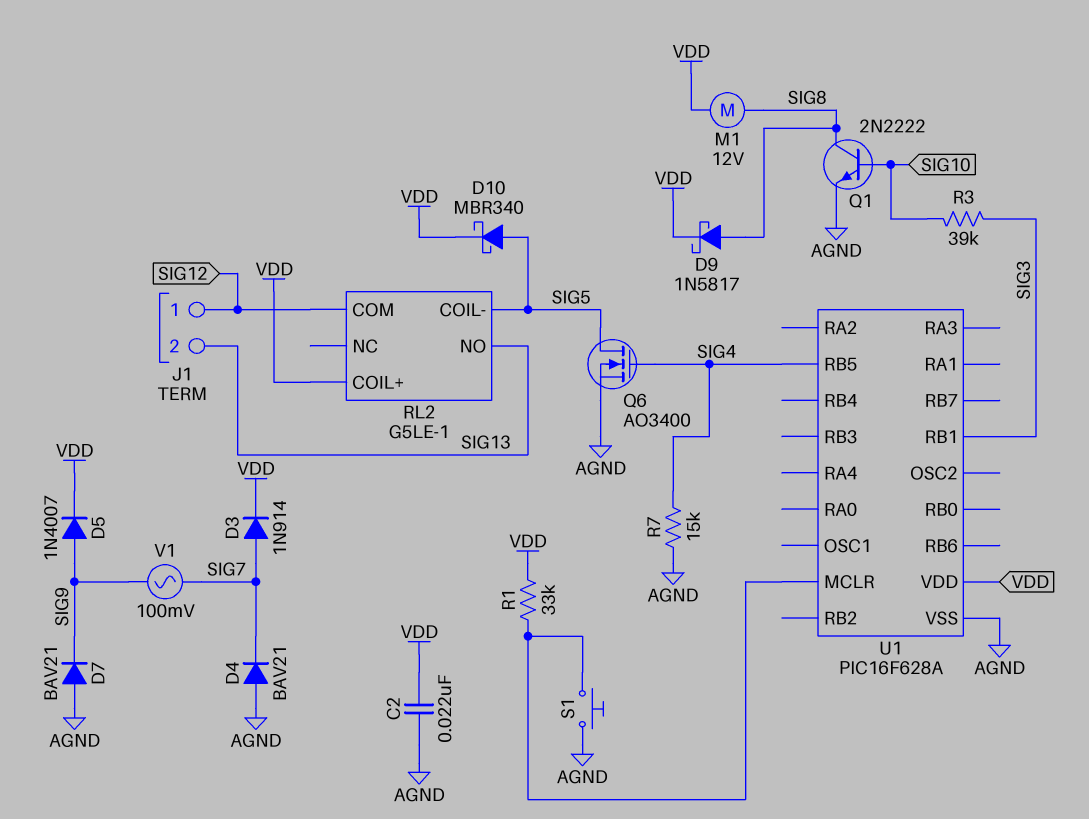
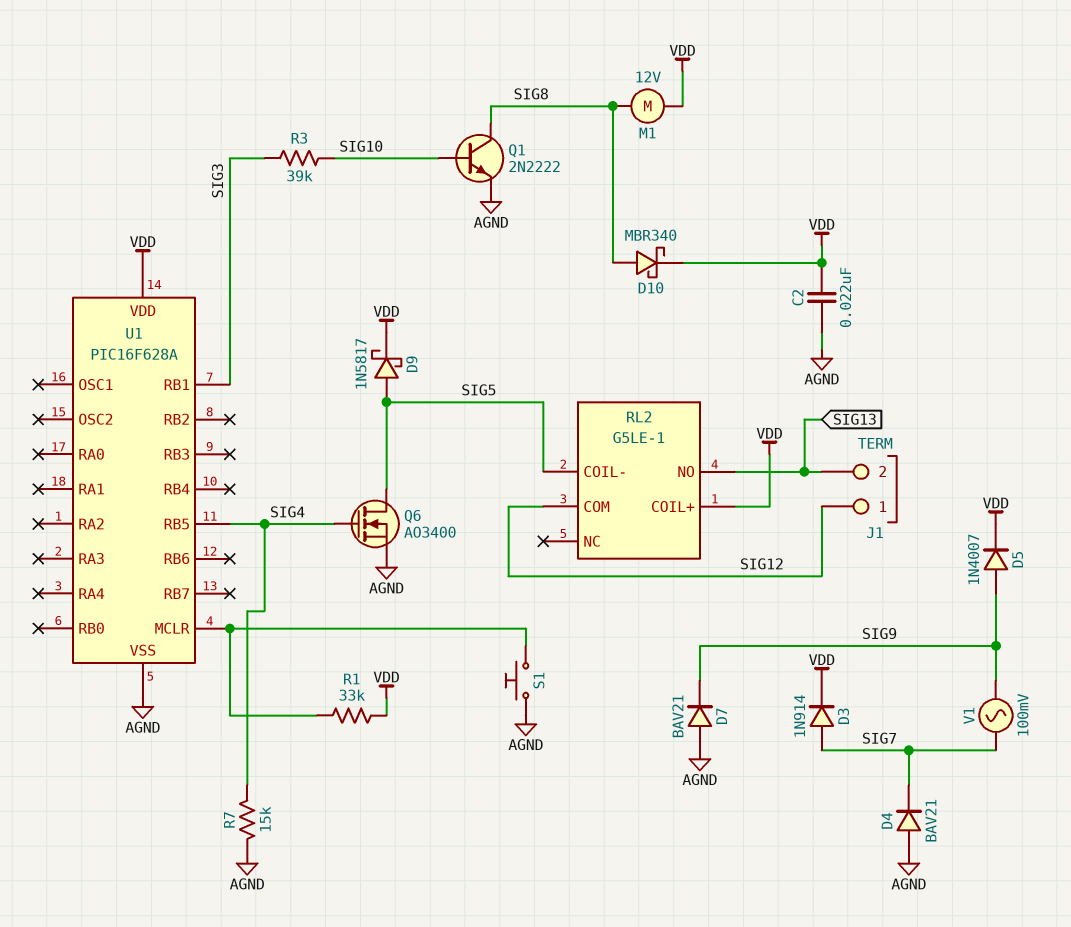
D9: schottky 1N5817 (A SIG8, K VDD) -> schottky 1N5817 (A SIG5, K VDD)
D10: schottky MBR340 (A SIG5, K VDD) -> schottky MBR340 (A SIG8, K VDD)

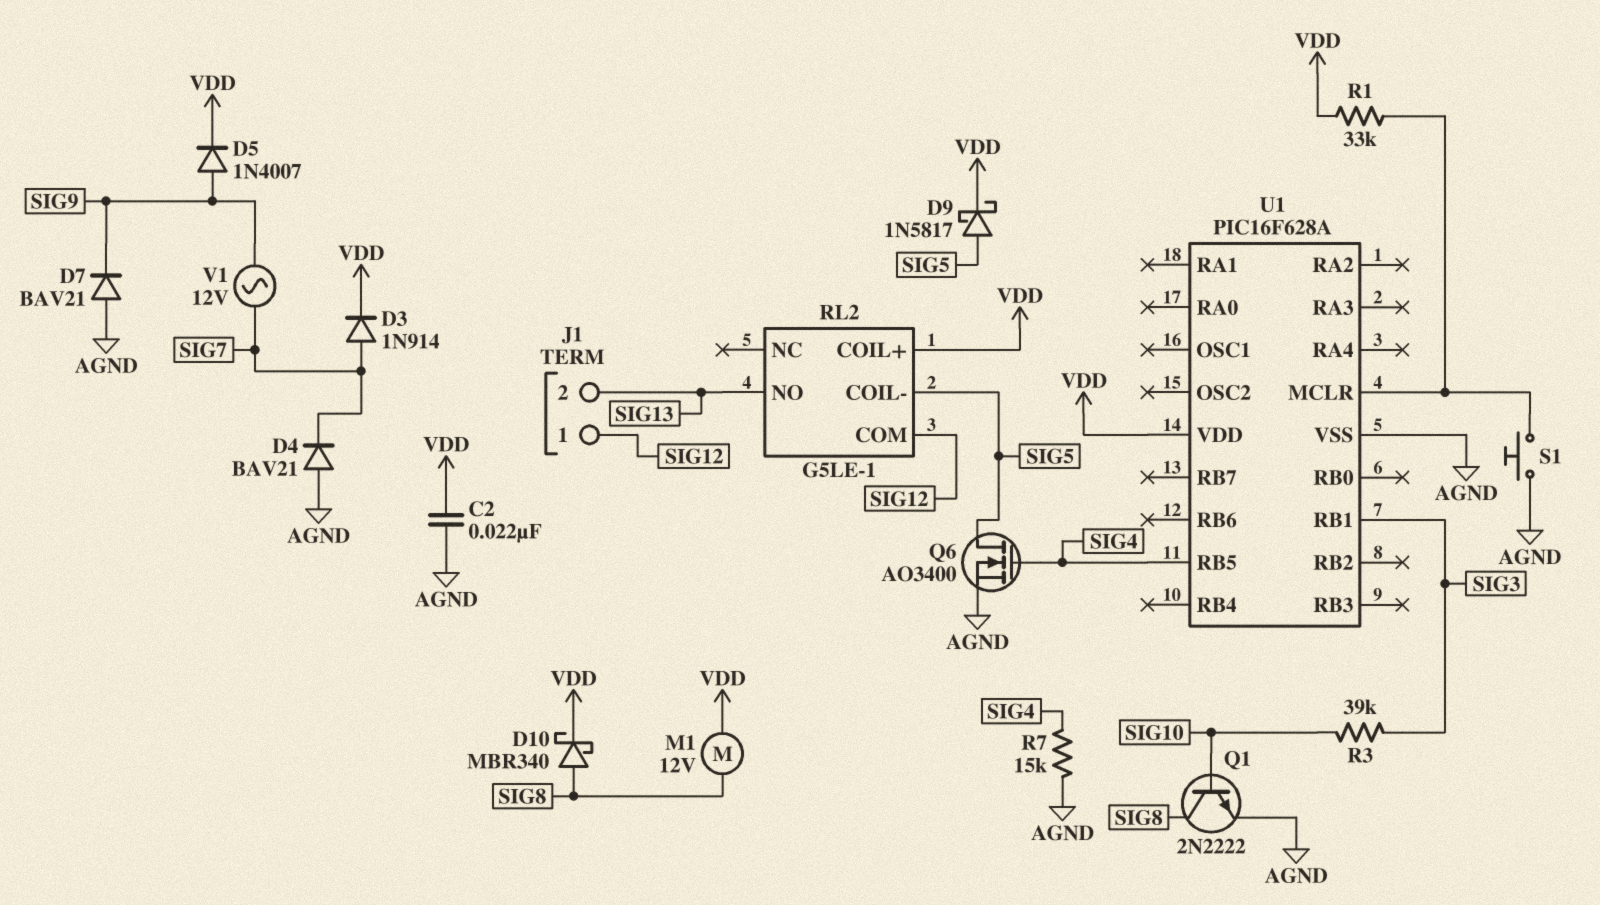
V1: AC 100mV (SIG7, SIG9) -> AC 12V (SIG7, SIG9)

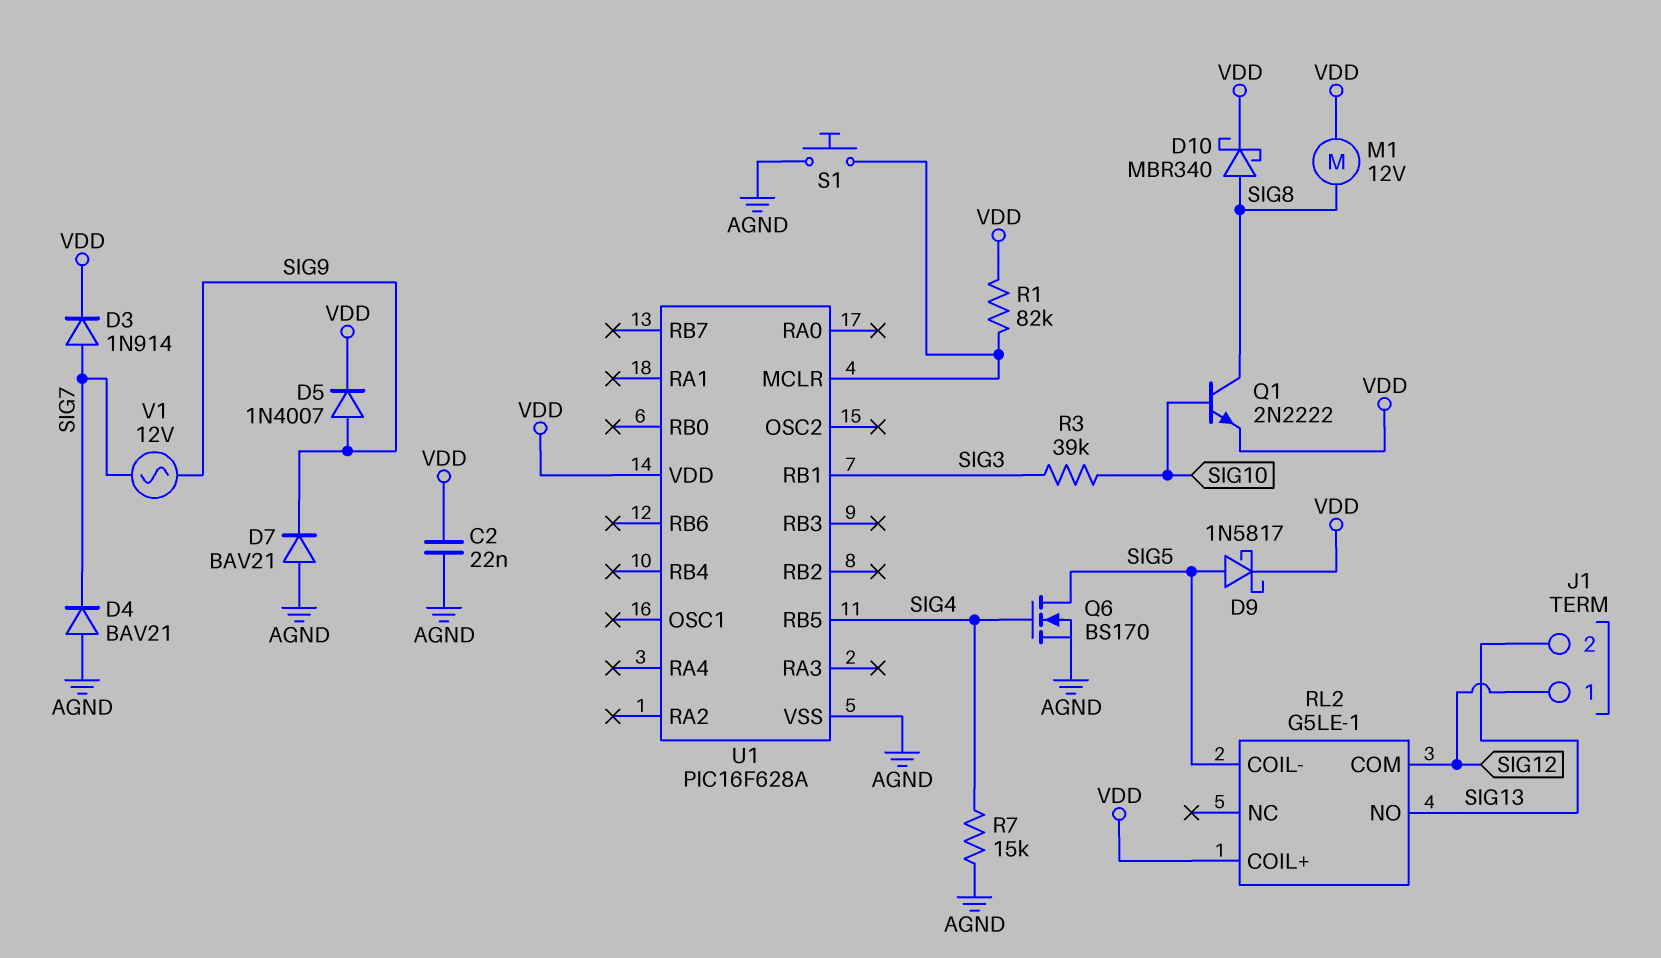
Q1: NPN 2N2222 (B SIG10, C SIG8, E AGND) -> NPN 2N2222 (B SIG10, C SIG8, E VDD)
Q6: NMOS AO3400 (G SIG4, D SIG5, S AGND) -> NMOS BS170 (G SIG4, D SIG5, S AGND)
R1: 33k (U1/MCLR, VDD) -> 82k (U1/MCLR, VDD)

